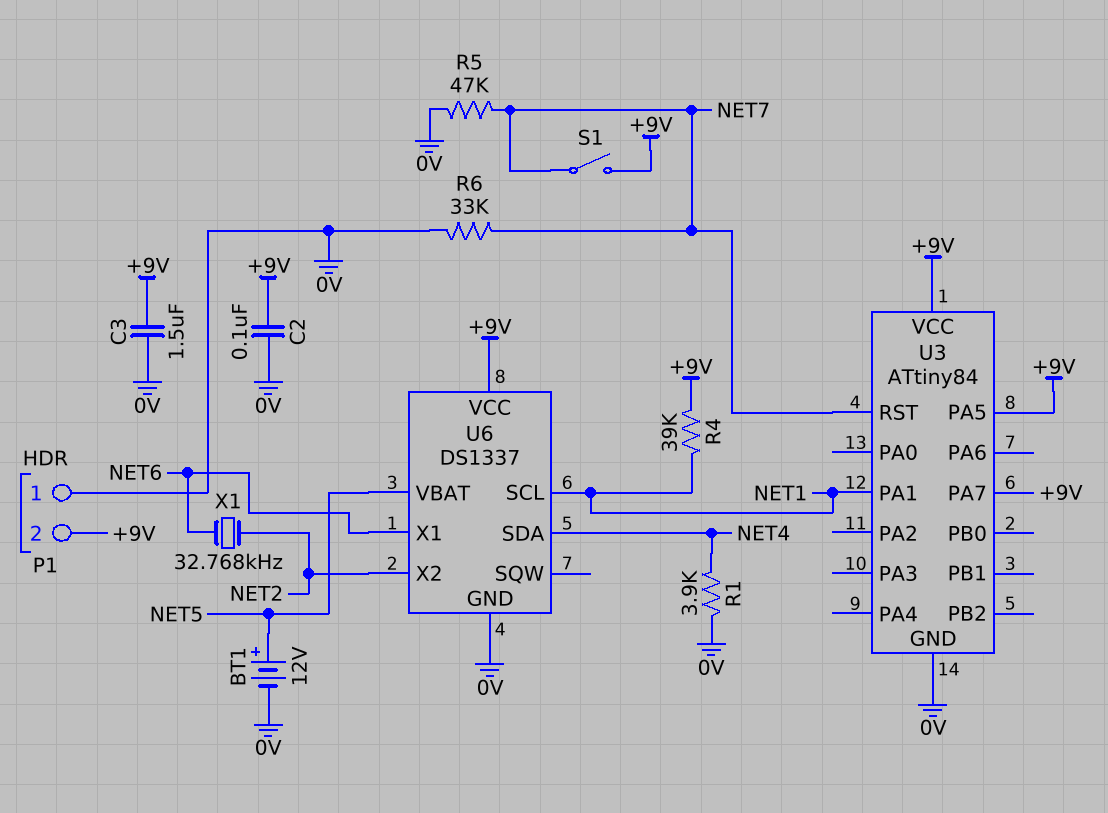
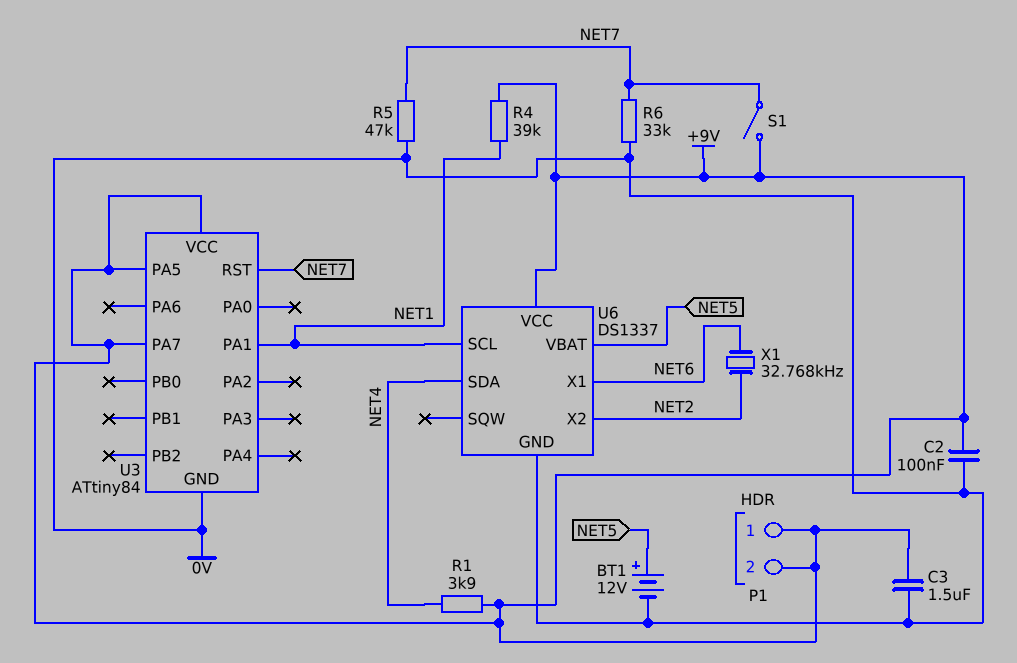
P1 pin 1: 0V -> +9V
R1: 3.9k (0V, NET4) -> 3.9k (+9V, NET4)

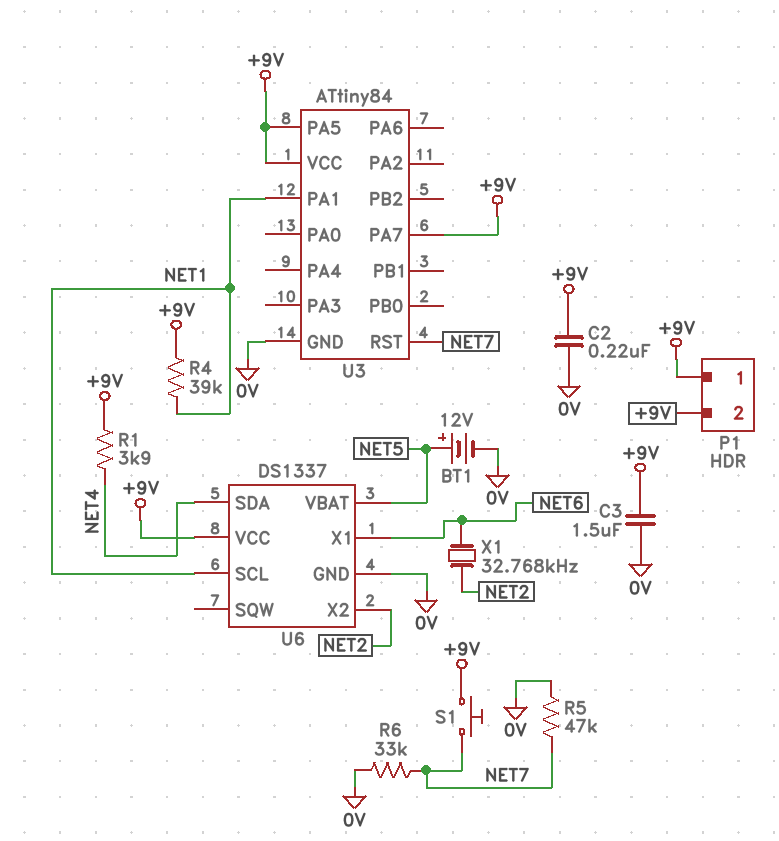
C2: 100nF (+9V, 0V) -> 220nF (+9V, 0V)
S1: switch (+9V, NET7) -> button (+9V, NET7)

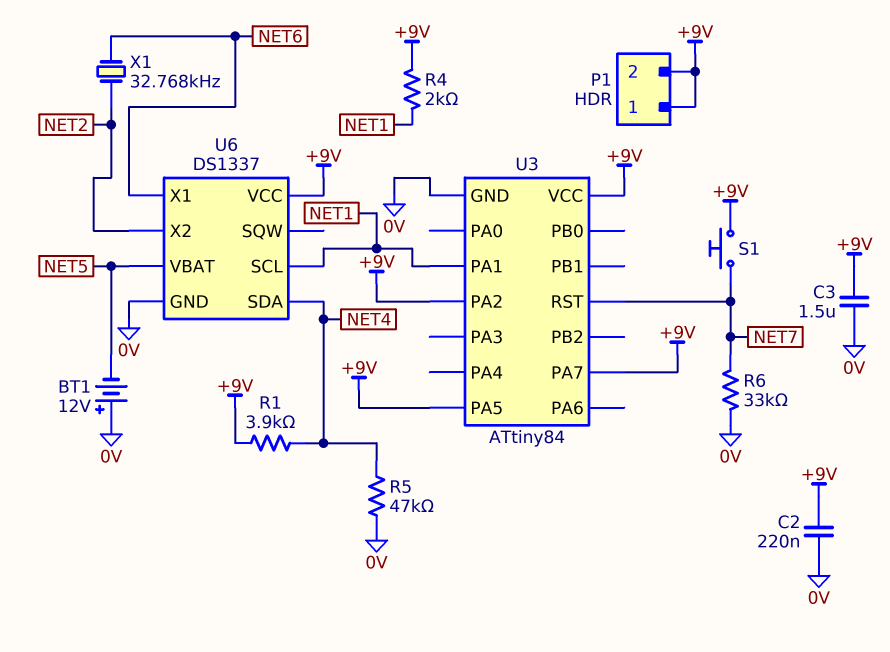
BT1: 12V (plus NET5, minus 0V) -> 12V (plus 0V, minus NET5)
R4: 39k (+9V, NET1) -> 2k (+9V, NET1)
R5: 47k (0V, NET7) -> 47k (0V, NET4)
U3 pin PA2: none -> +9V

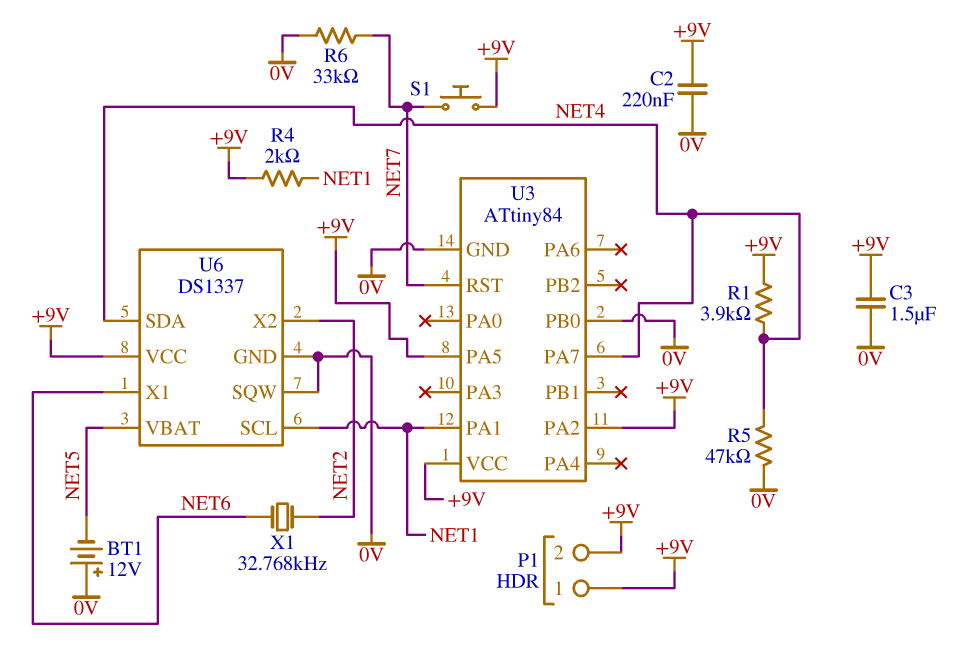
U3 pin PA7: +9V -> NET4
U3 pin PB0: none -> 0V
U6 pin SQW: none -> 0V

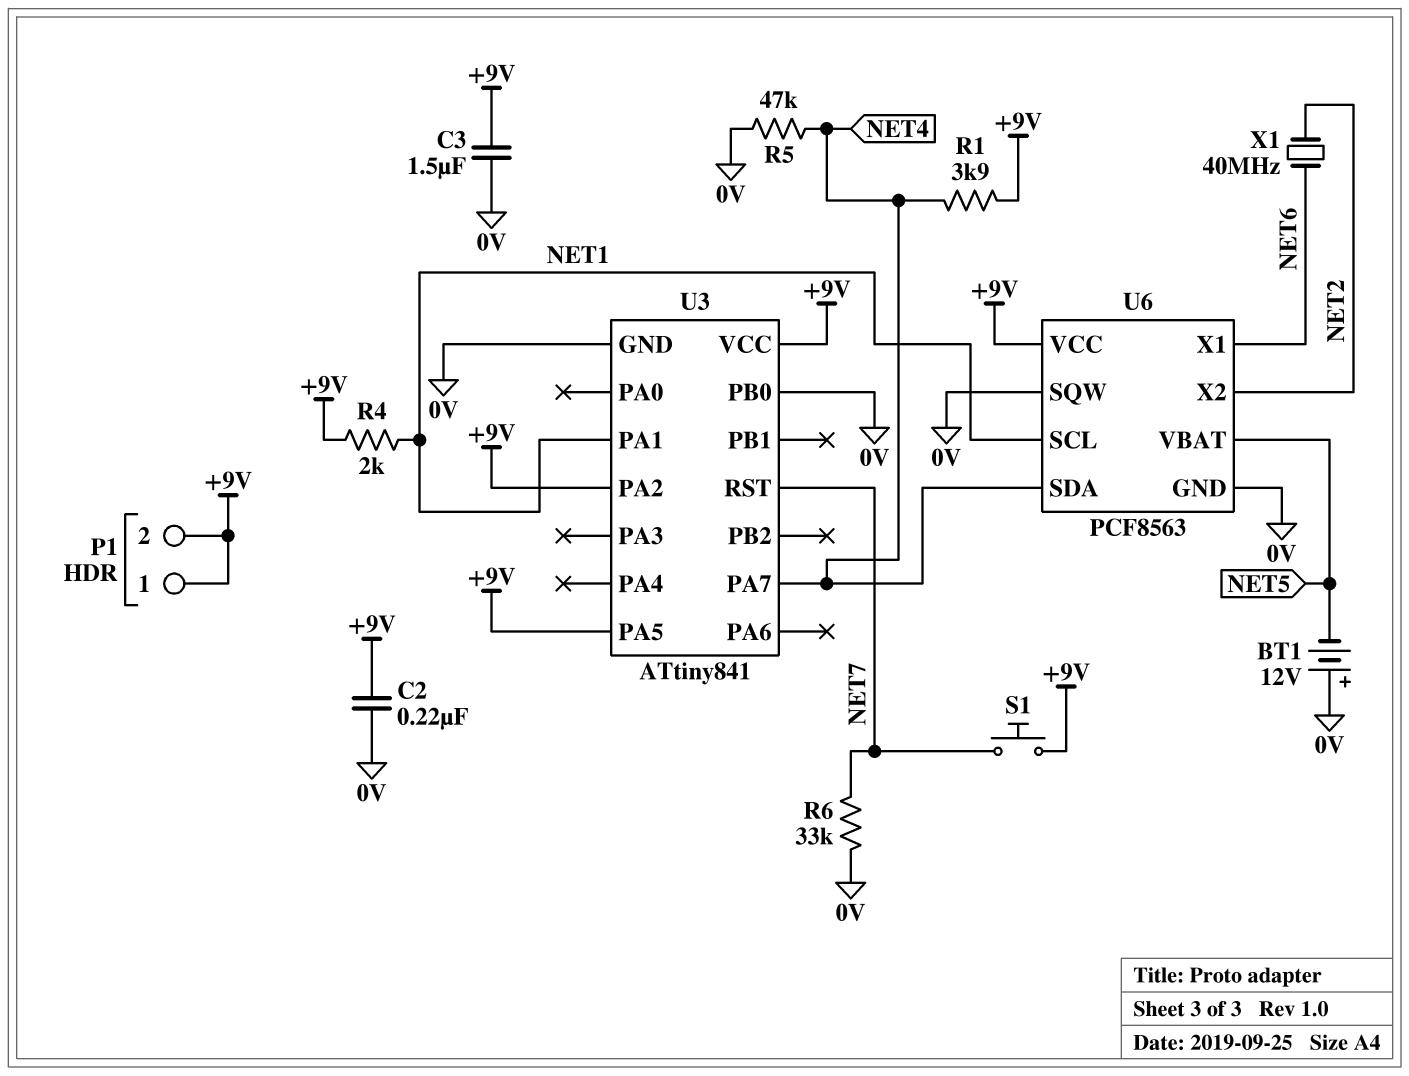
U3: ATtiny84 -> ATtiny841
U6: DS1337 -> PCF8563
X1: 32.768kHz (NET2, NET6) -> 40MHz (NET2, NET6)

